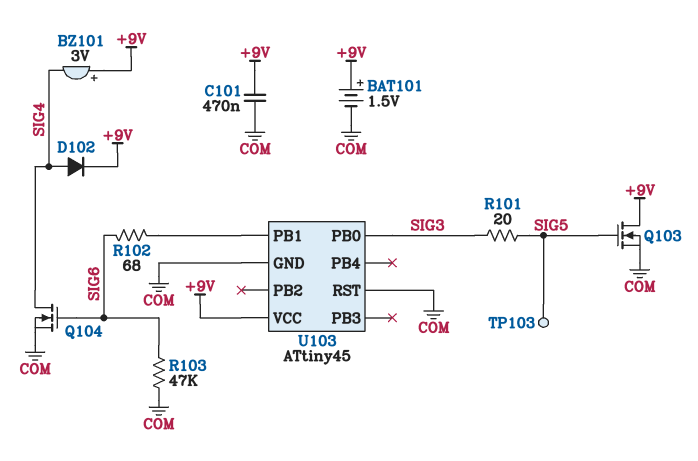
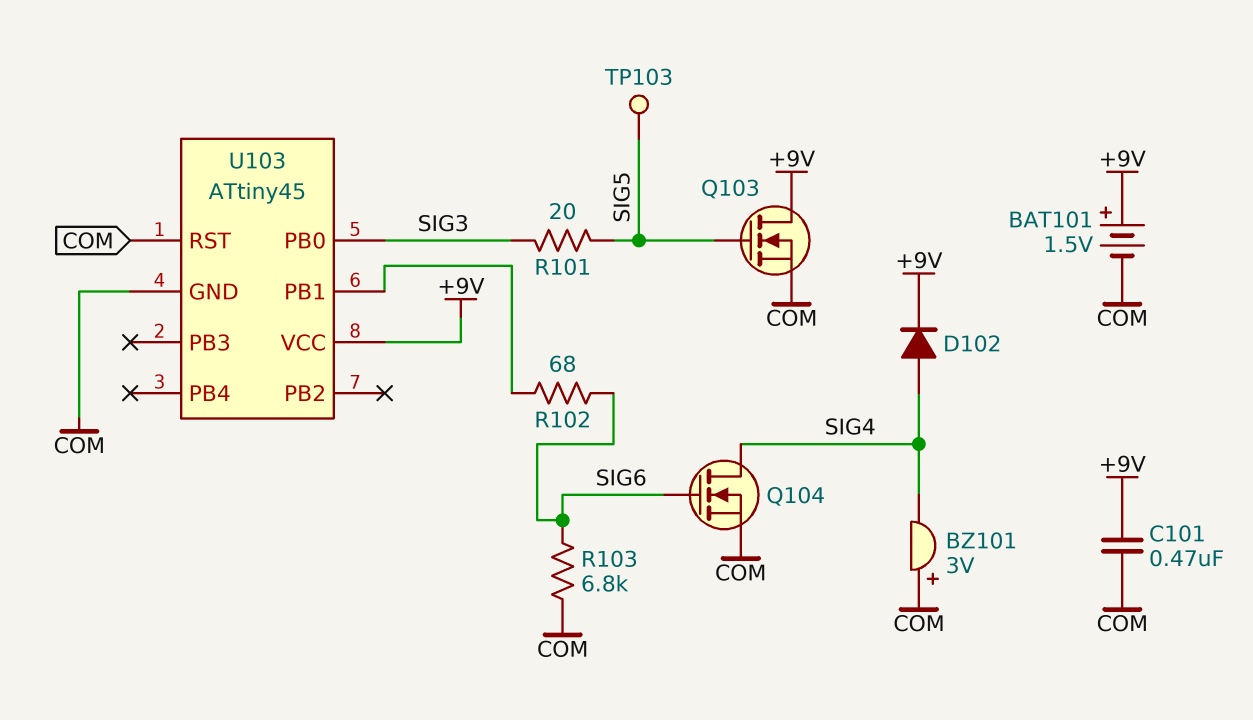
BZ101: buzzer 3V (plus +9V, minus SIG4) -> buzzer 3V (plus COM, minus SIG4)
R103: 47k (COM, SIG6) -> 6.8k (COM, SIG6)

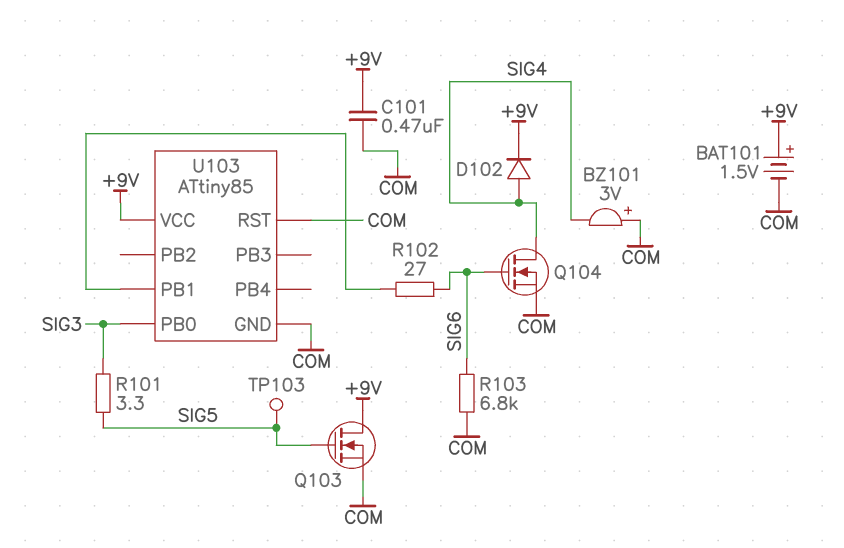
R101: 20 (SIG3, SIG5) -> 3.3 (SIG3, SIG5)
R102: 68 (SIG6, U103/PB1) -> 27 (SIG6, U103/PB1)
U103: ATtiny45 -> ATtiny85

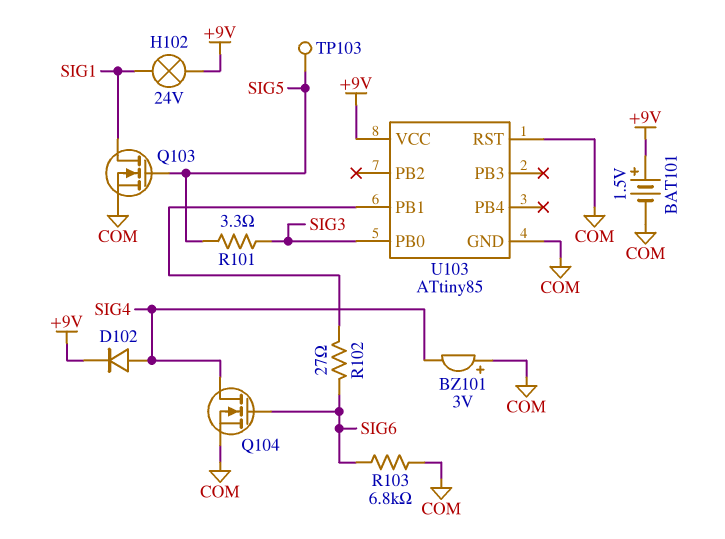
C101: 470nF (+9V, COM) -> none
H102: none -> lamp 24V (+9V, SIG1)
Q103: NMOS (G SIG5, D +9V, S COM) -> NMOS (G SIG5, D SIG1, S COM)

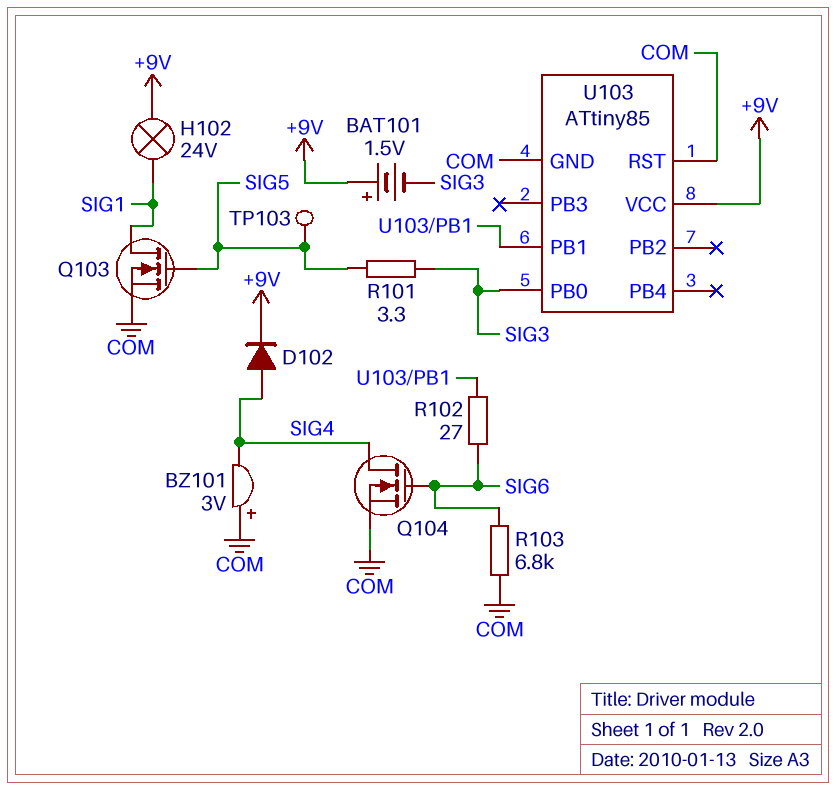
BAT101: 1.5V (plus +9V, minus COM) -> 1.5V (plus +9V, minus SIG3)

